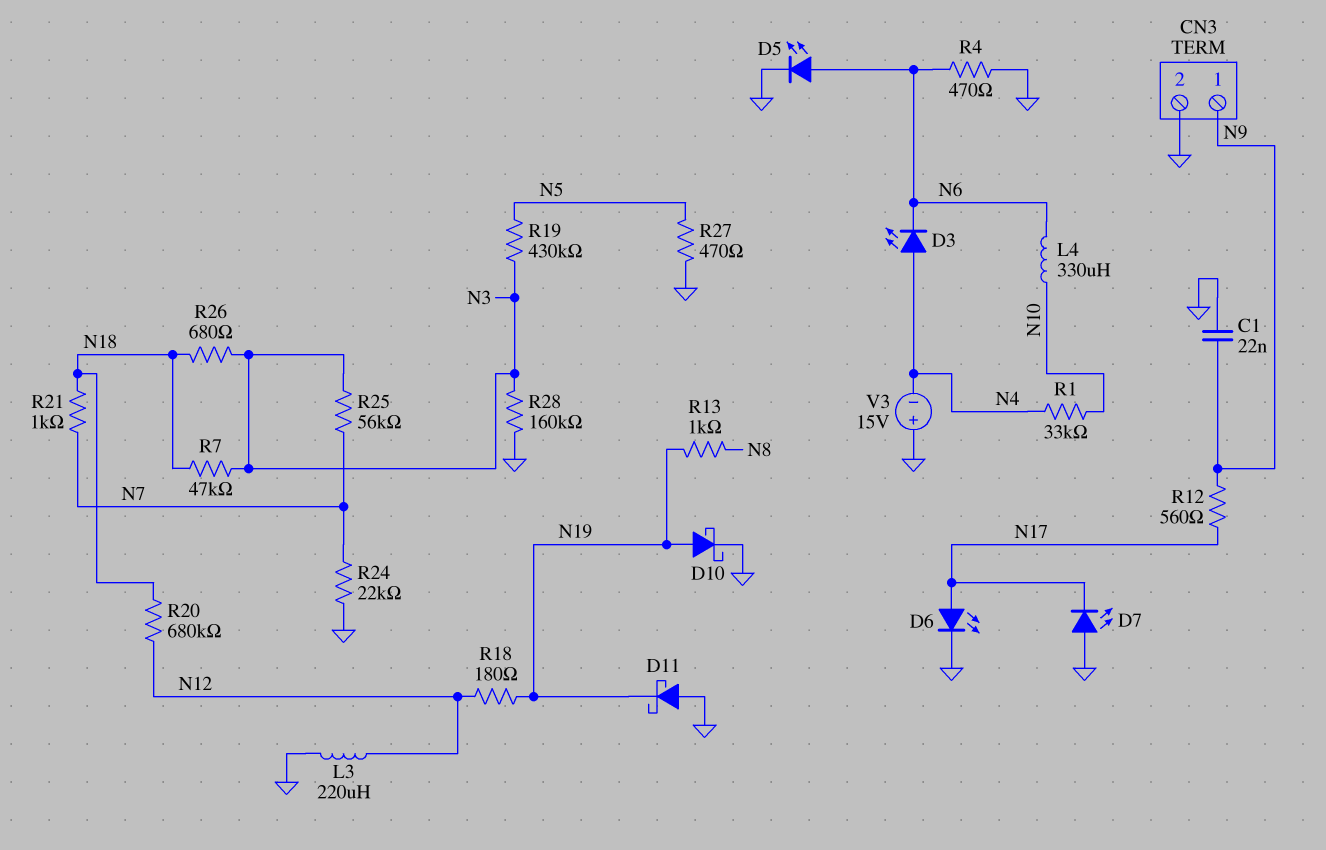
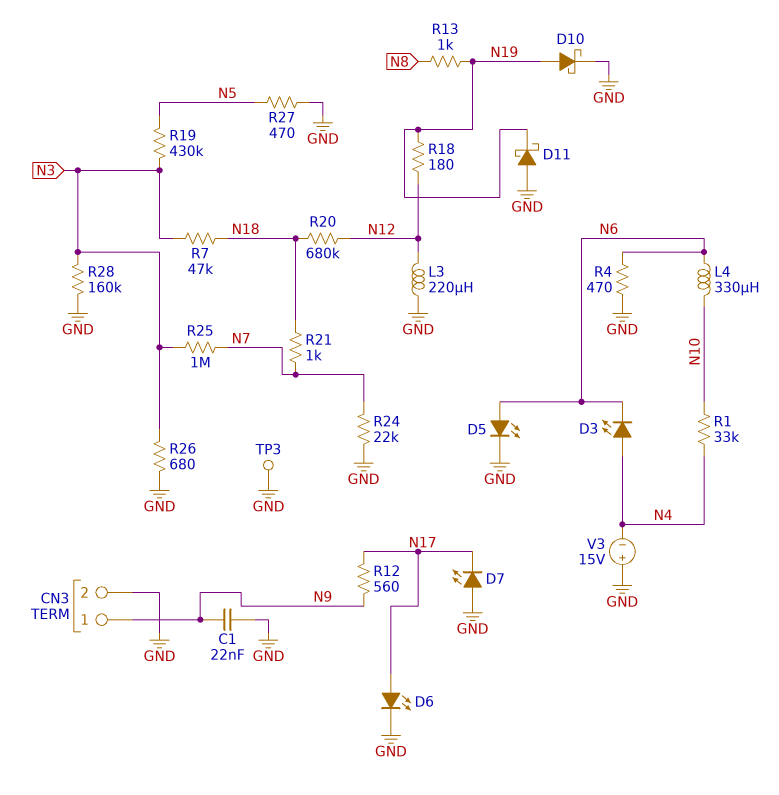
R25: 56k (N3, N7) -> 1M (N3, N7)
R26: 680 (N3, N18) -> 680 (GND, N3)
TP3: none -> test point (GND)

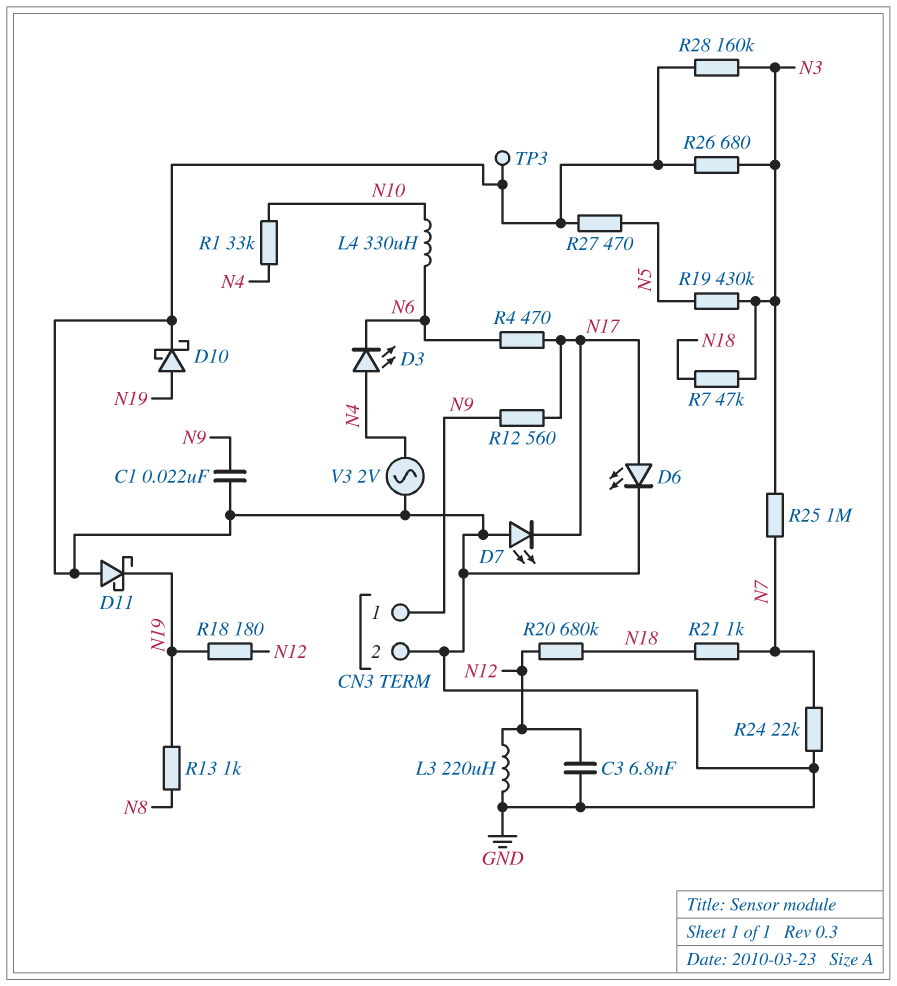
C3: none -> 6.8nF (GND, N12)
D5: LED (A N6, K GND) -> none
R4: 470 (GND, N6) -> 470 (N6, N17)
V3: 15V (plus GND, minus N4) -> AC 2V (GND, N4)

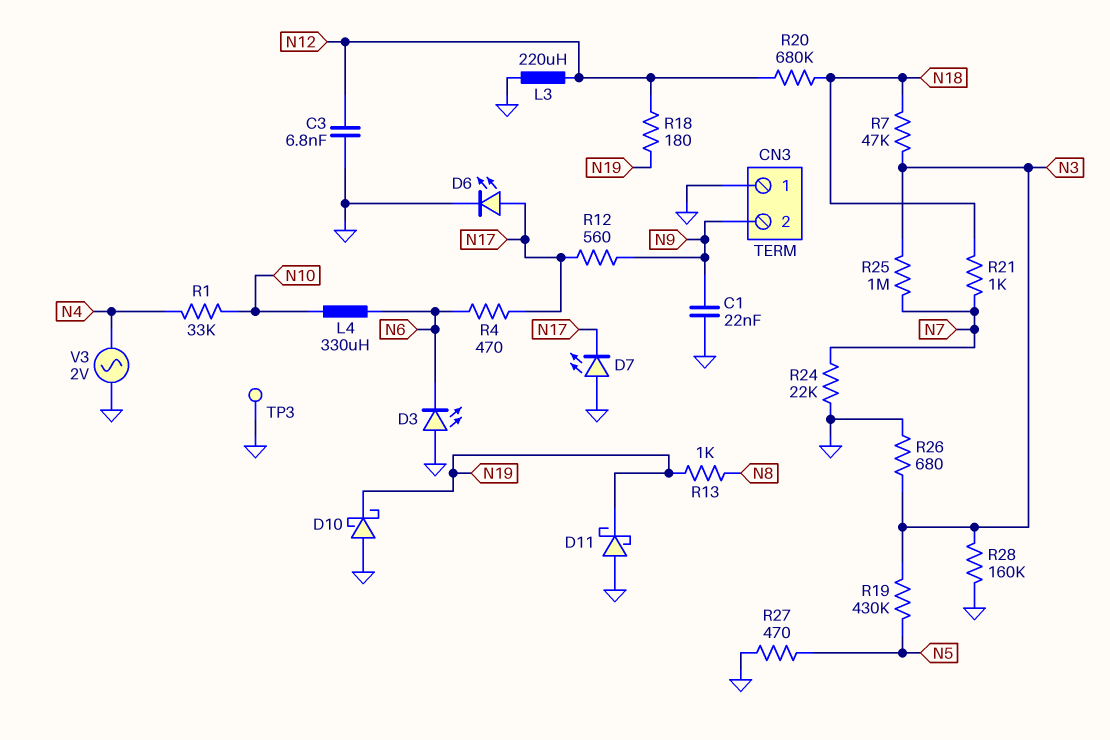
CN3 pin 1: N9 -> GND
CN3 pin 2: GND -> N9
D3: LED (A N4, K N6) -> LED (A GND, K N6)
D10: schottky (A N19, K GND) -> schottky (A GND, K N19)

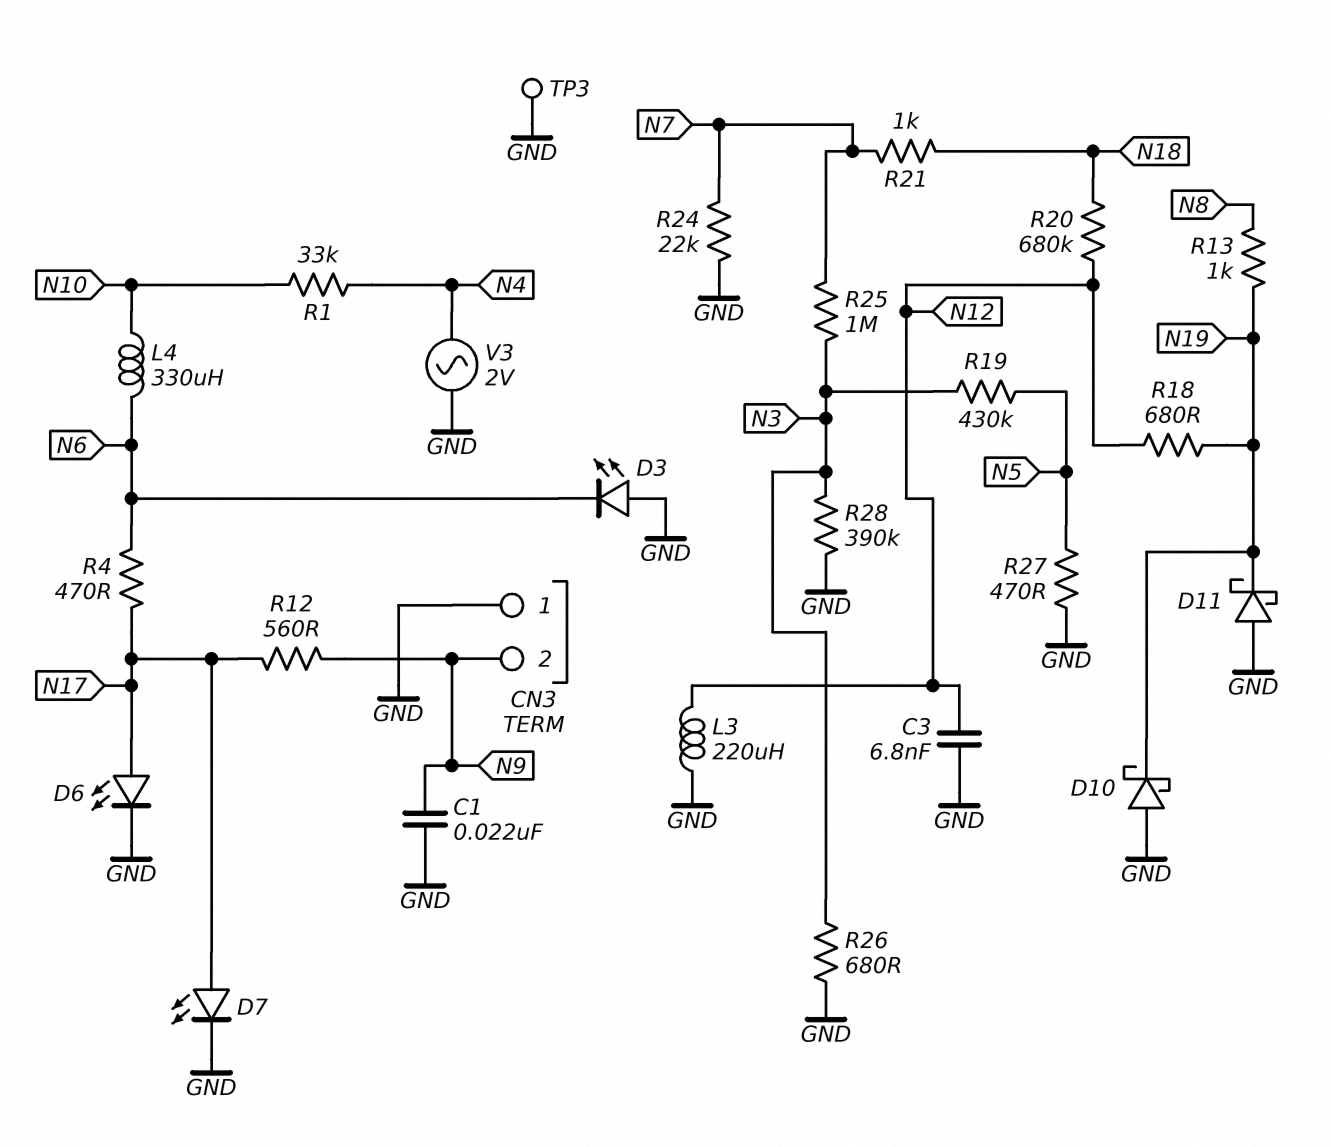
D7: LED (A GND, K N17) -> LED (A N17, K GND)
R7: 47k (N3, N18) -> none
R18: 180 (N12, N19) -> 680 (N12, N19)
R28: 160k (GND, N3) -> 390k (GND, N3)

